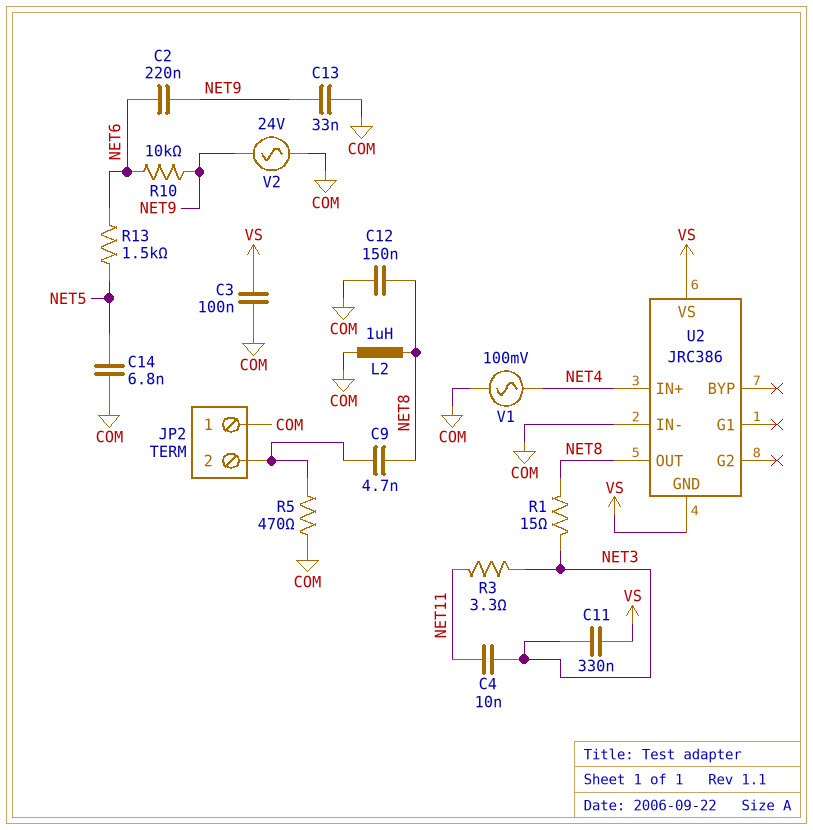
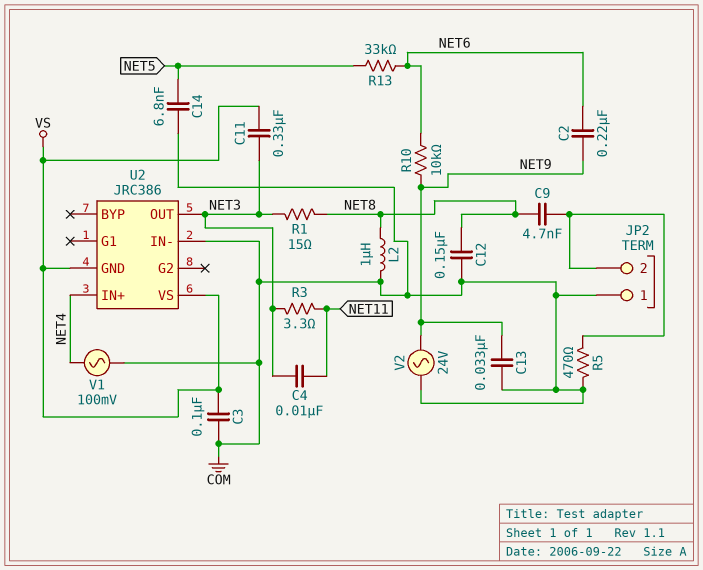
R13: 1.5k (NET5, NET6) -> 33k (NET5, NET6)
U2 pin OUT: NET8 -> NET3

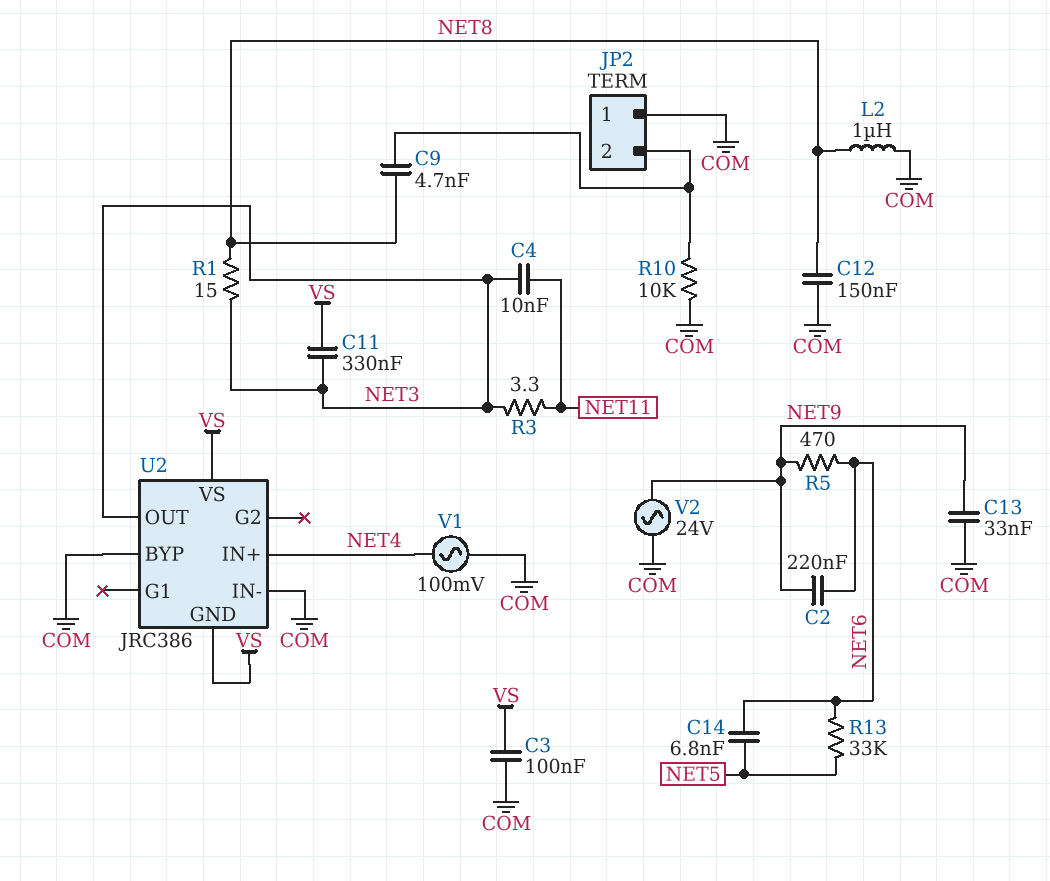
C14: 6.8nF (COM, NET5) -> 6.8nF (NET5, NET6)
R5: 470 (COM, JP2/2) -> 470 (NET6, NET9)
R10: 10k (NET6, NET9) -> 10k (COM, JP2/2)
U2 pin BYP: none -> COM

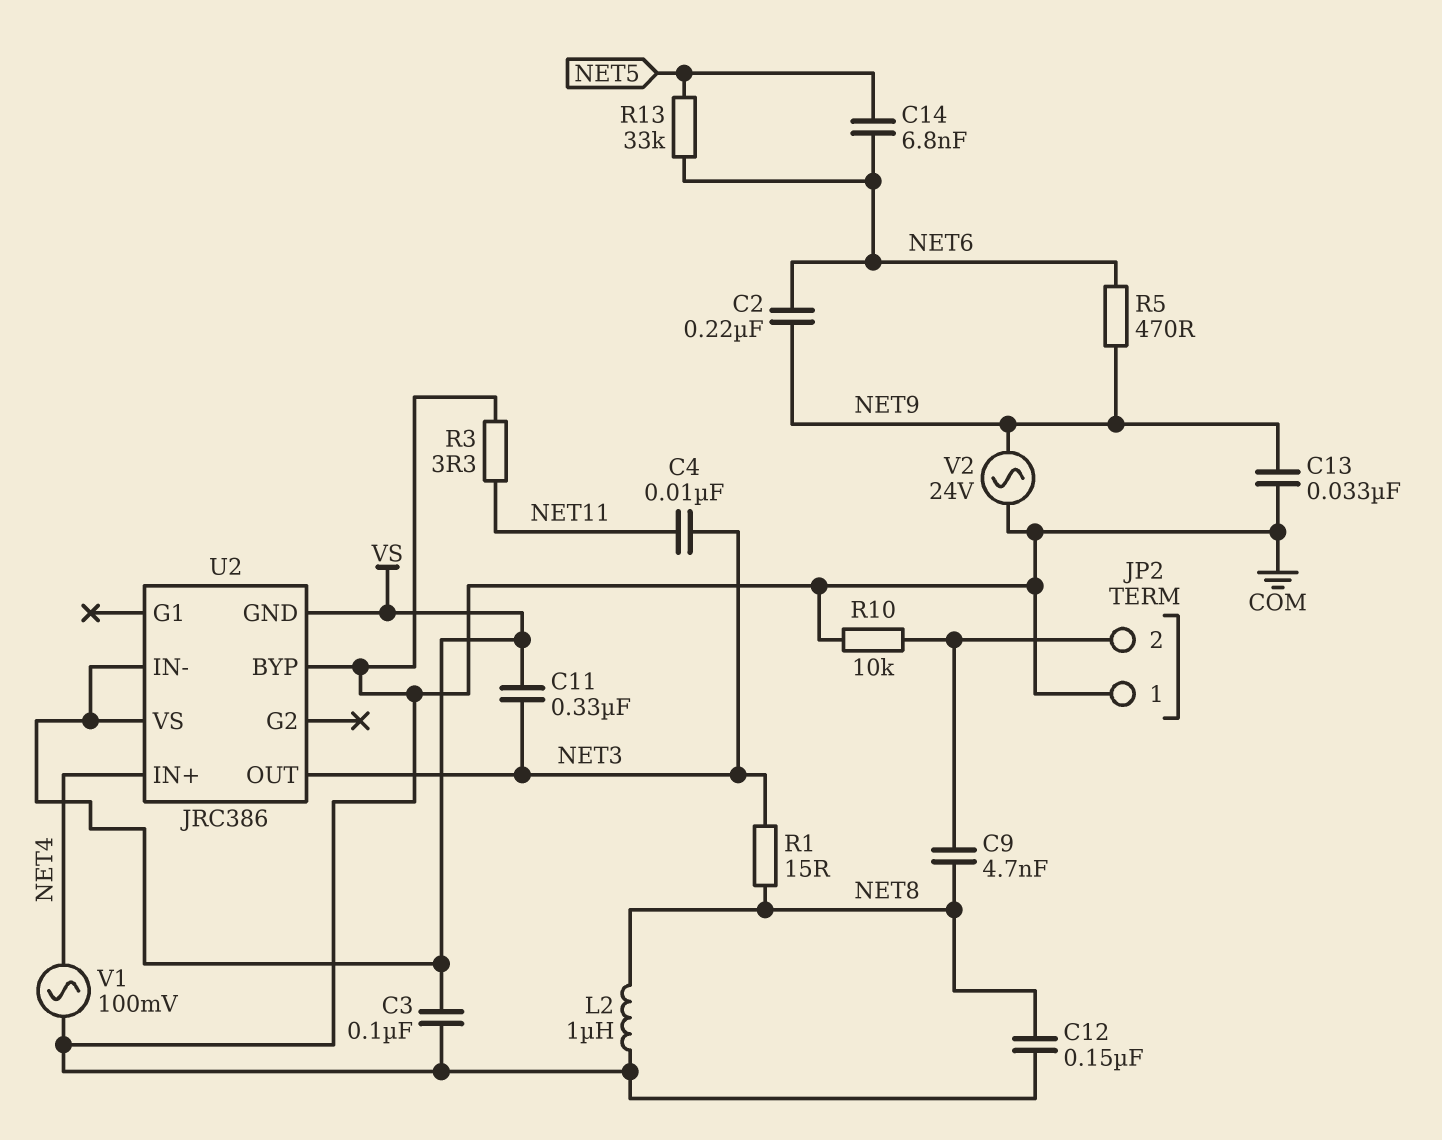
R3: 3.3 (NET3, NET11) -> 3.3 (COM, NET11)
U2 pin IN-: COM -> VS

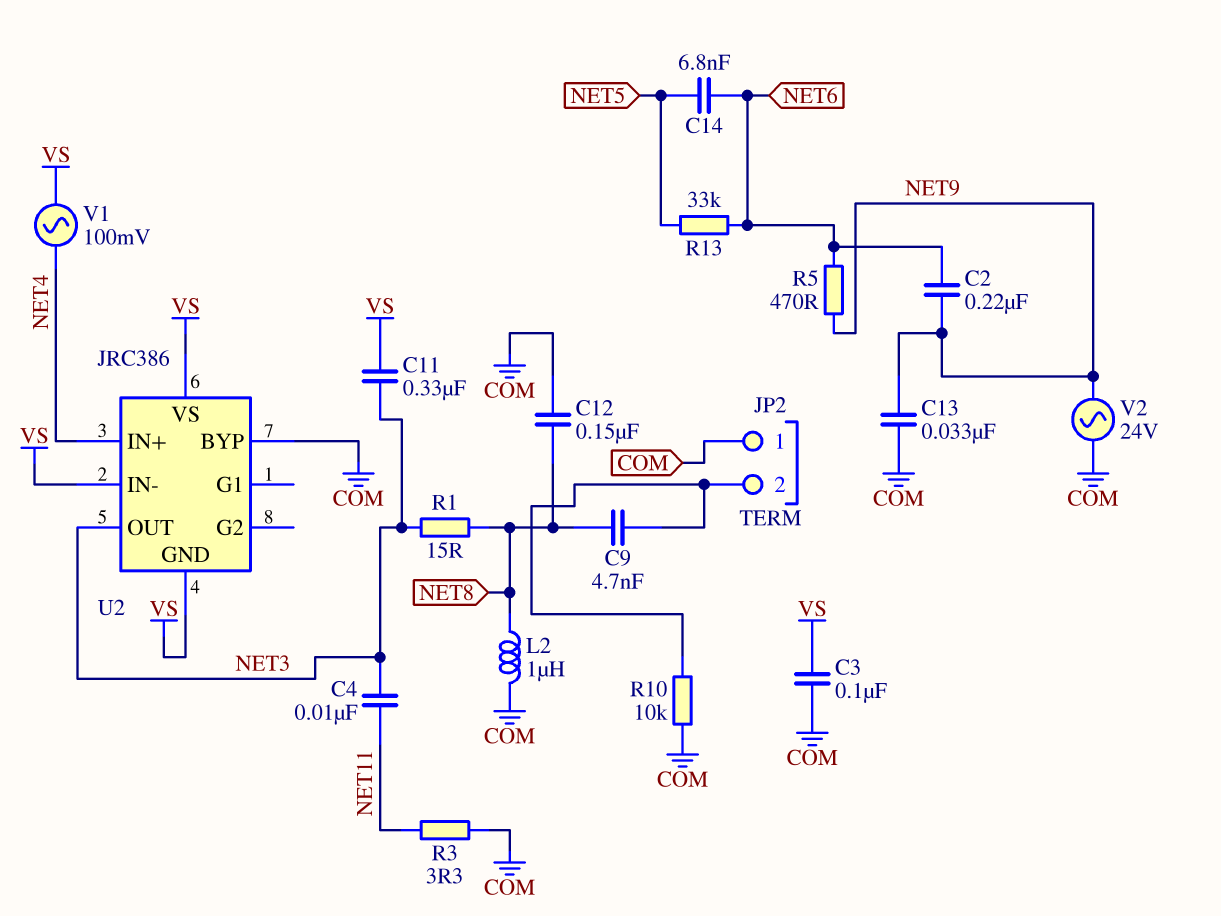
V1: AC 100mV (COM, NET4) -> AC 100mV (NET4, VS)

